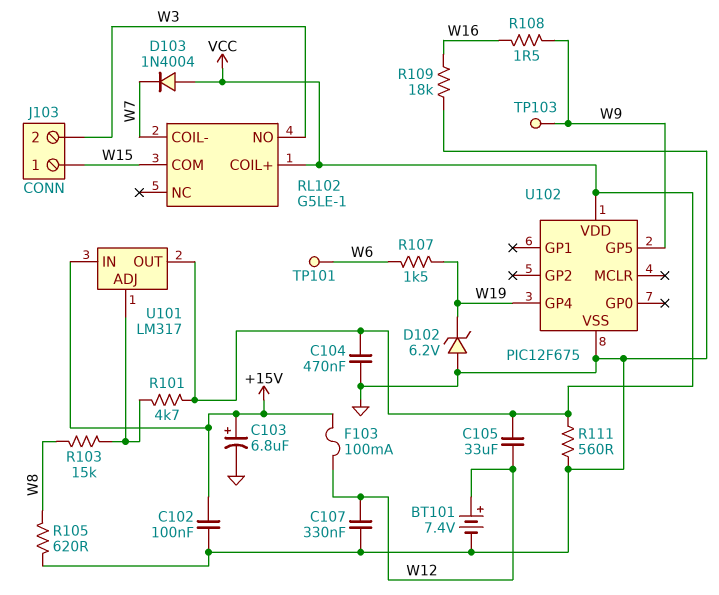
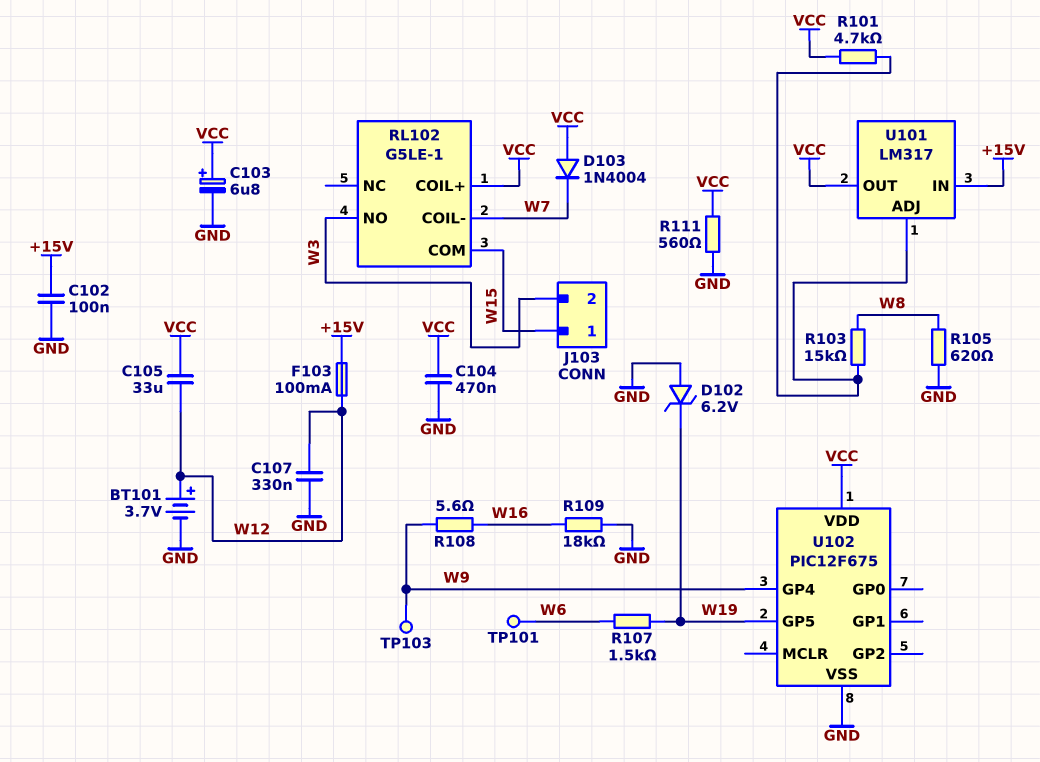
BT101: 7.4V (plus W12, minus GND) -> 3.7V (plus W12, minus GND)
C103: 6.8uF (plus +15V, minus GND) -> 6.8uF (plus VCC, minus GND)
R108: 1.5 (W9, W16) -> 5.6 (W9, W16)
U102 pin GP4: W19 -> W9
U102 pin GP5: W9 -> W19

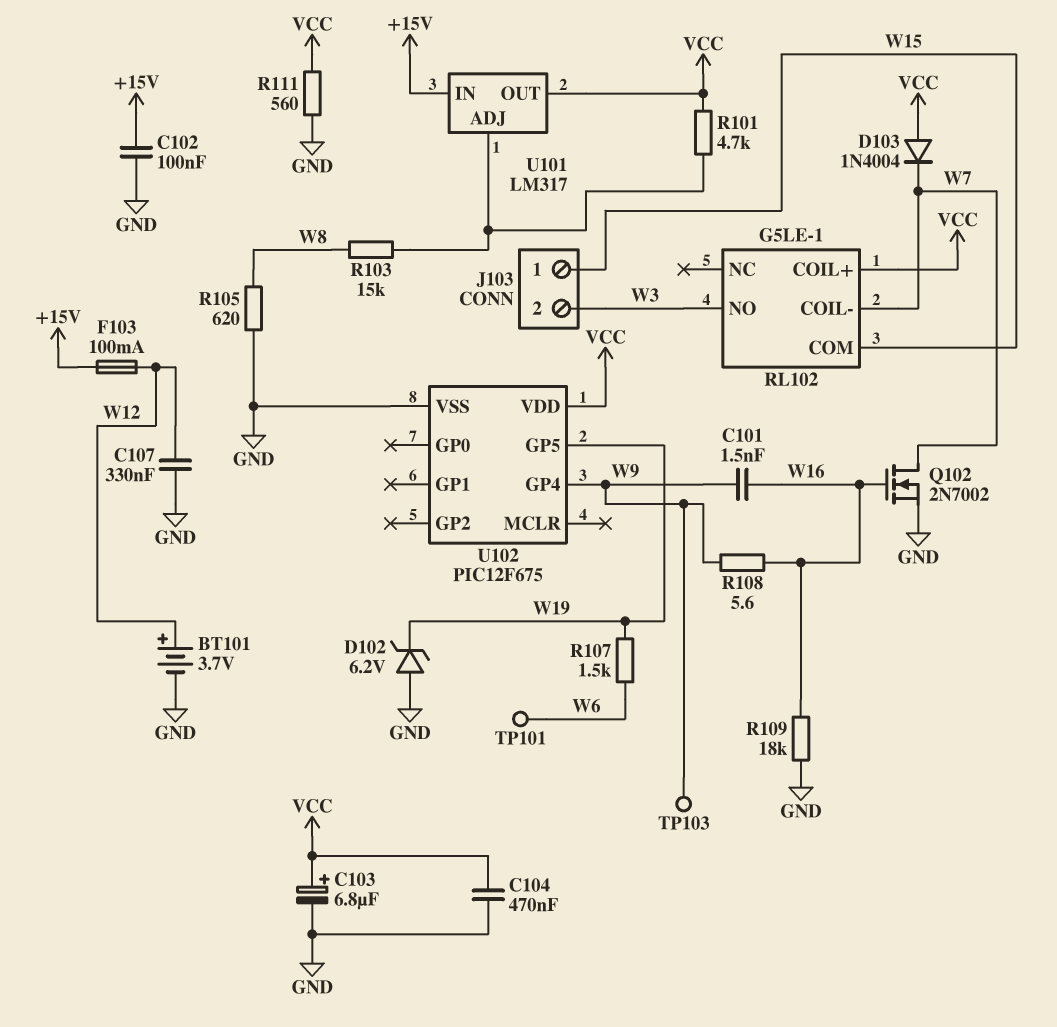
C101: none -> 1.5nF (W9, W16)
C105: 33uF (VCC, W12) -> none
Q102: none -> NMOS 2N7002 (G W16, D W7, S GND)

